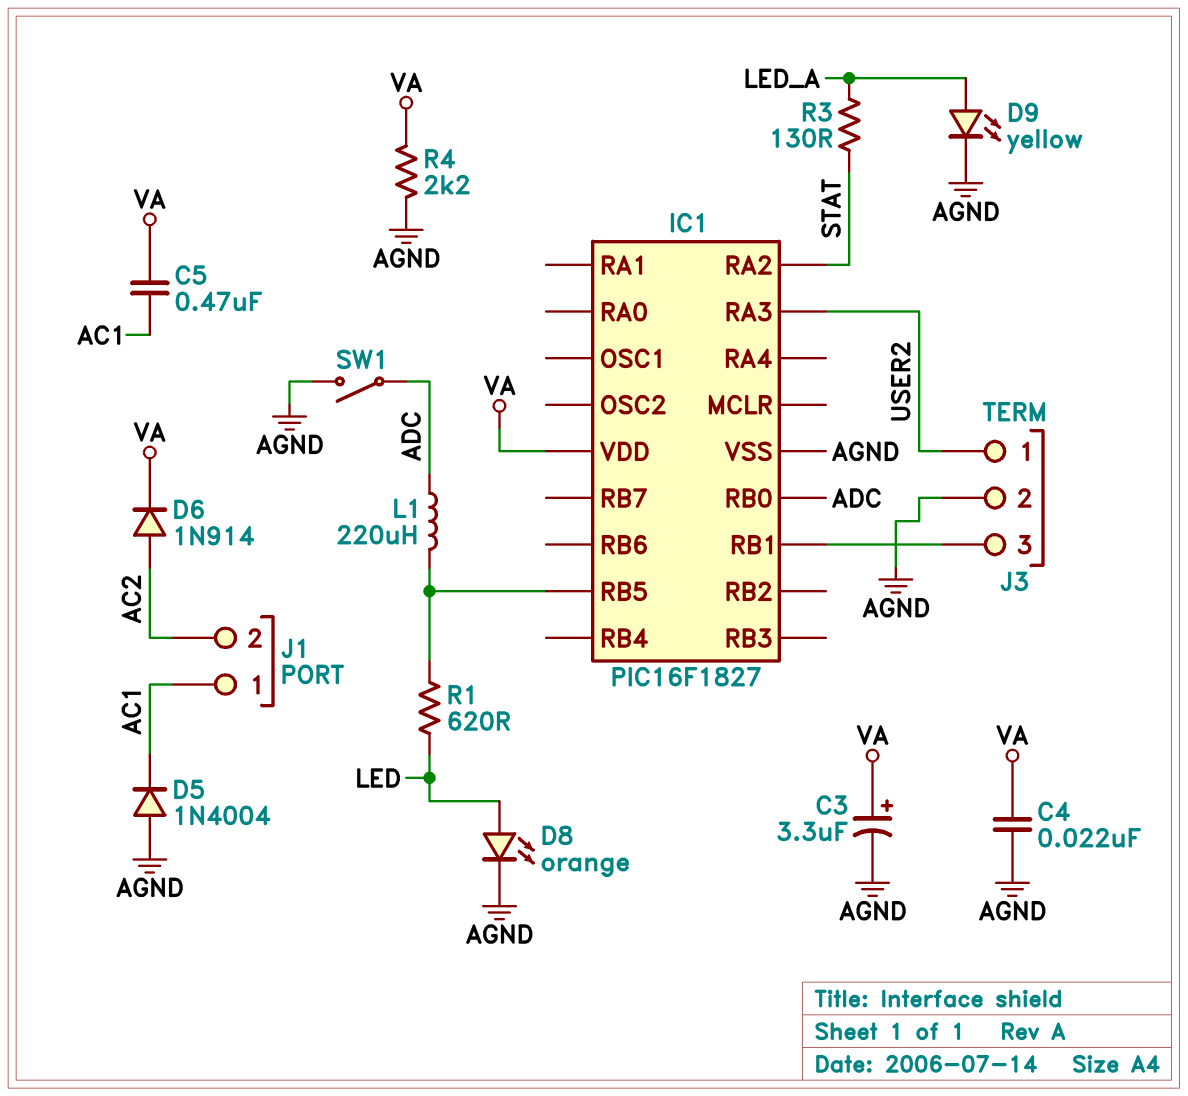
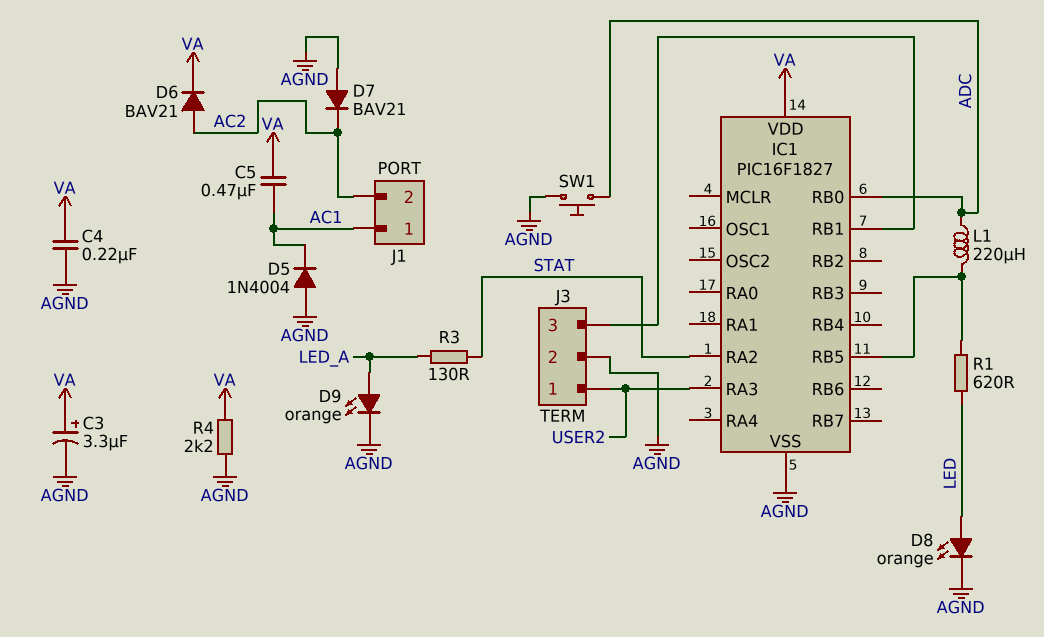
C4: 22nF (AGND, VA) -> 220nF (AGND, VA)
D6: diode 1N914 (A AC2, K VA) -> diode BAV21 (A AC2, K VA)
D7: none -> diode BAV21 (A AGND, K AC2)
D9: LED yellow (A LED_A, K AGND) -> LED orange (A LED_A, K AGND)
SW1: switch (ADC, AGND) -> button (ADC, AGND)

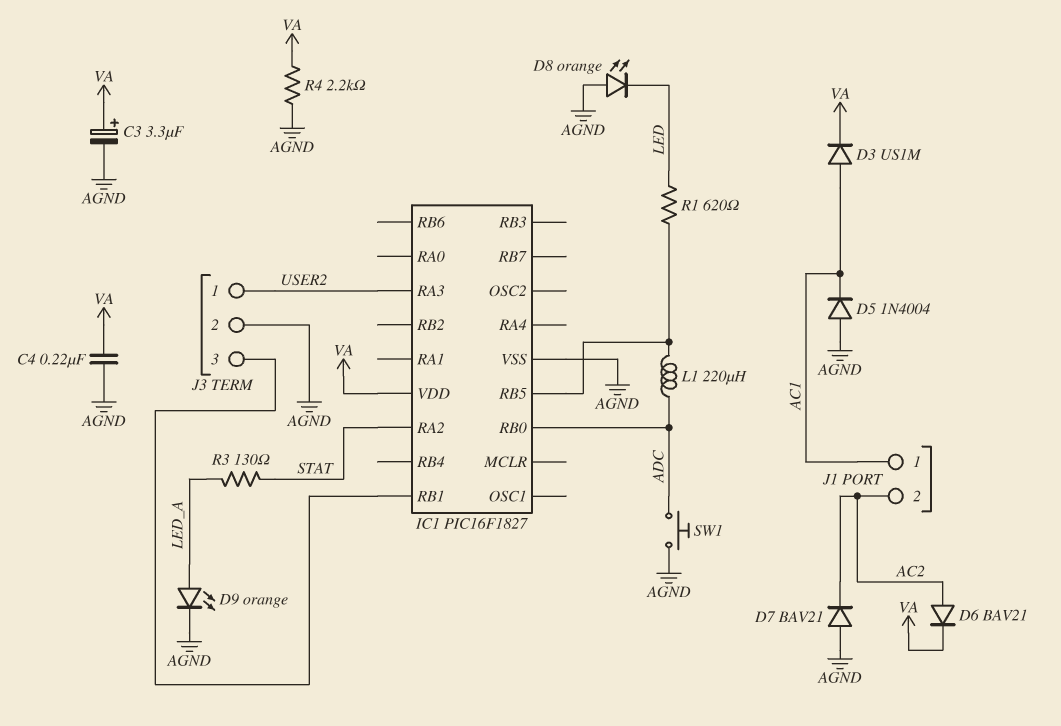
C5: 470nF (AC1, VA) -> none
D3: none -> diode US1M (A AC1, K VA)
D8: LED orange (A LED, K AGND) -> LED orange (A AGND, K LED)

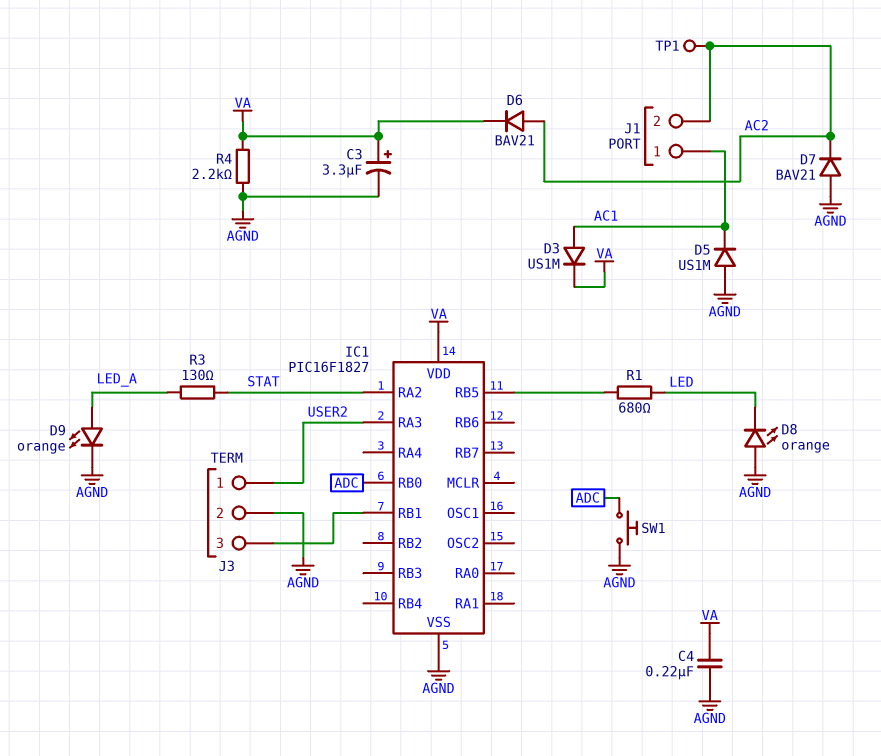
D5: diode 1N4004 (A AGND, K AC1) -> diode US1M (A AGND, K AC1)
L1: 220uH (ADC, IC1/RB5) -> none
R1: 620 (IC1/RB5, LED) -> 680 (IC1/RB5, LED)
TP1: none -> test point (AC2)

